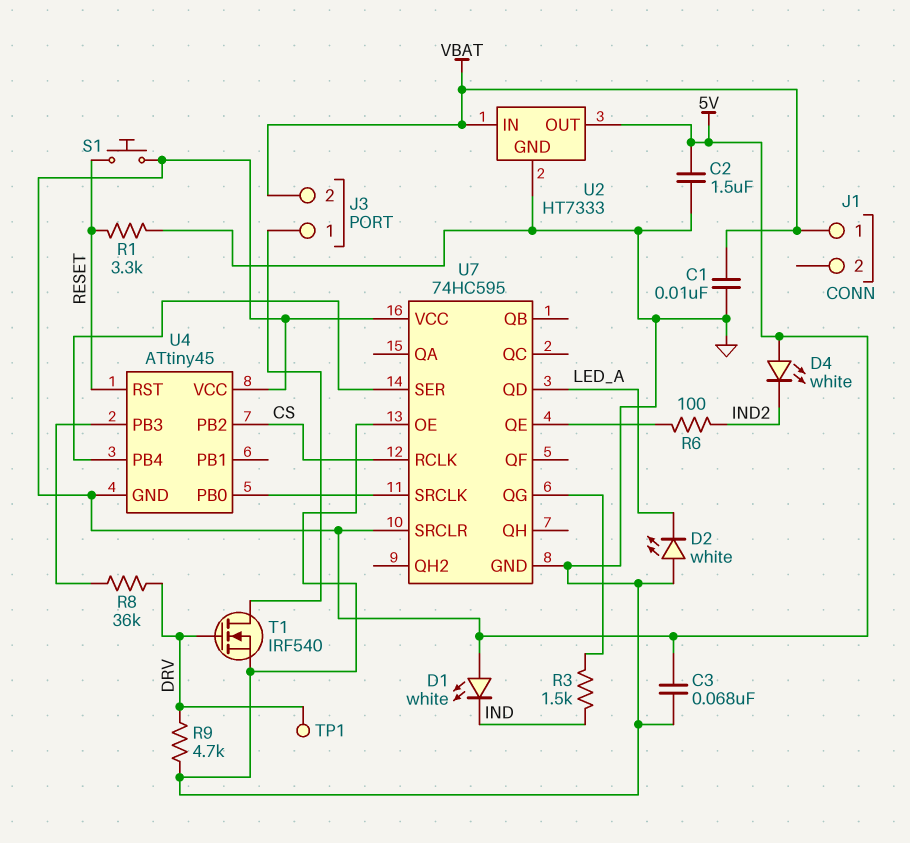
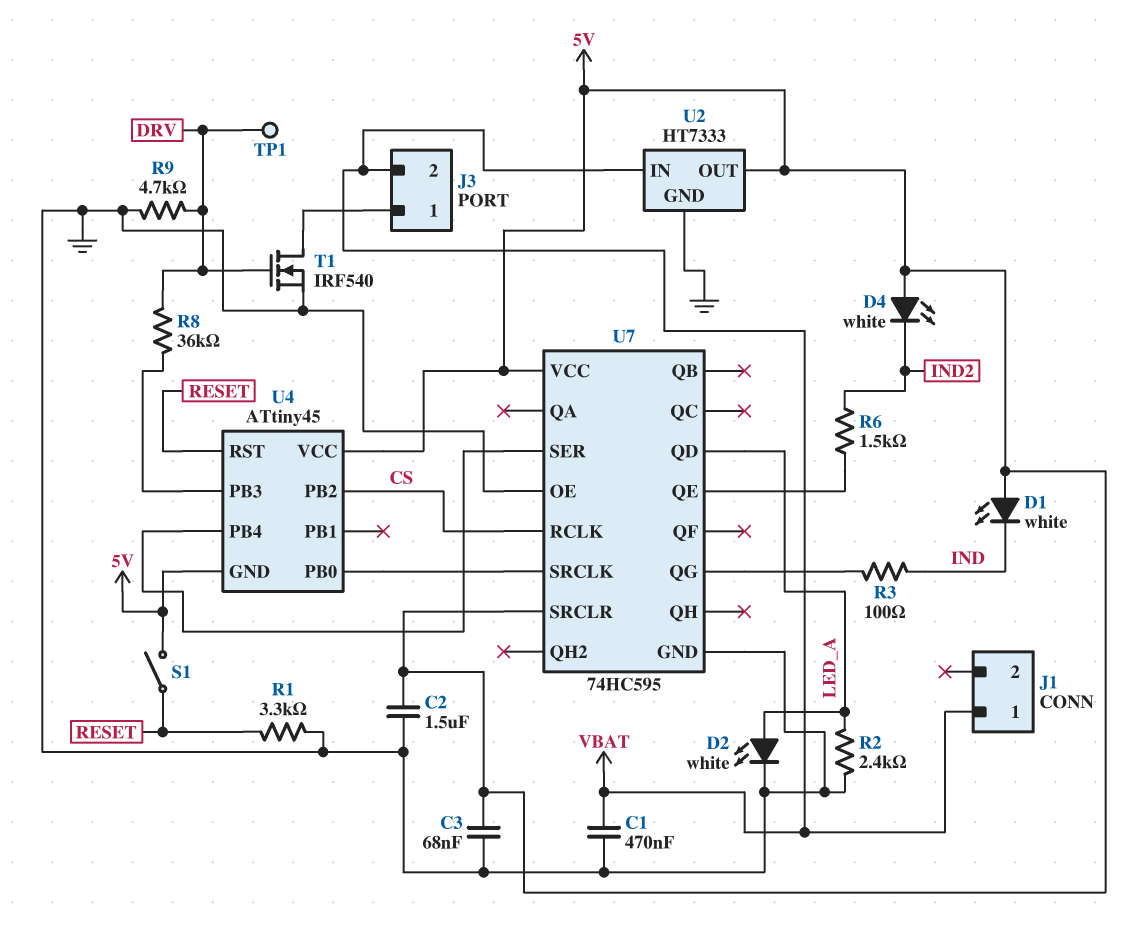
C1: 10nF (GND, VBAT) -> 470nF (GND, VBAT)
D2: LED white (A GND, K LED_A) -> LED white (A LED_A, K GND)
R2: none -> 2.4k (GND, LED_A)
R3: 1.5k (IND, U7/QG) -> 100 (IND, U7/QG)
R6: 100 (IND2, U7/QE) -> 1.5k (IND2, U7/QE)
S1: button (5V, RESET) -> switch (5V, RESET)

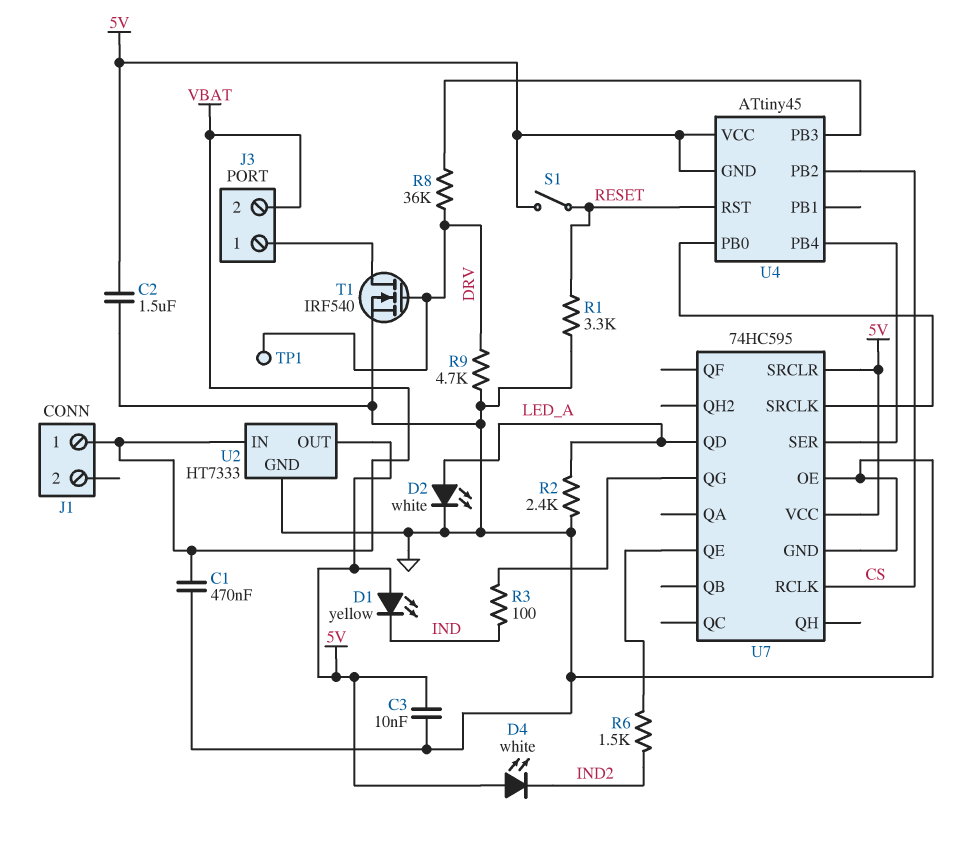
C3: 68nF (5V, GND) -> 10nF (5V, GND)
D1: LED white (A 5V, K IND) -> LED yellow (A 5V, K IND)

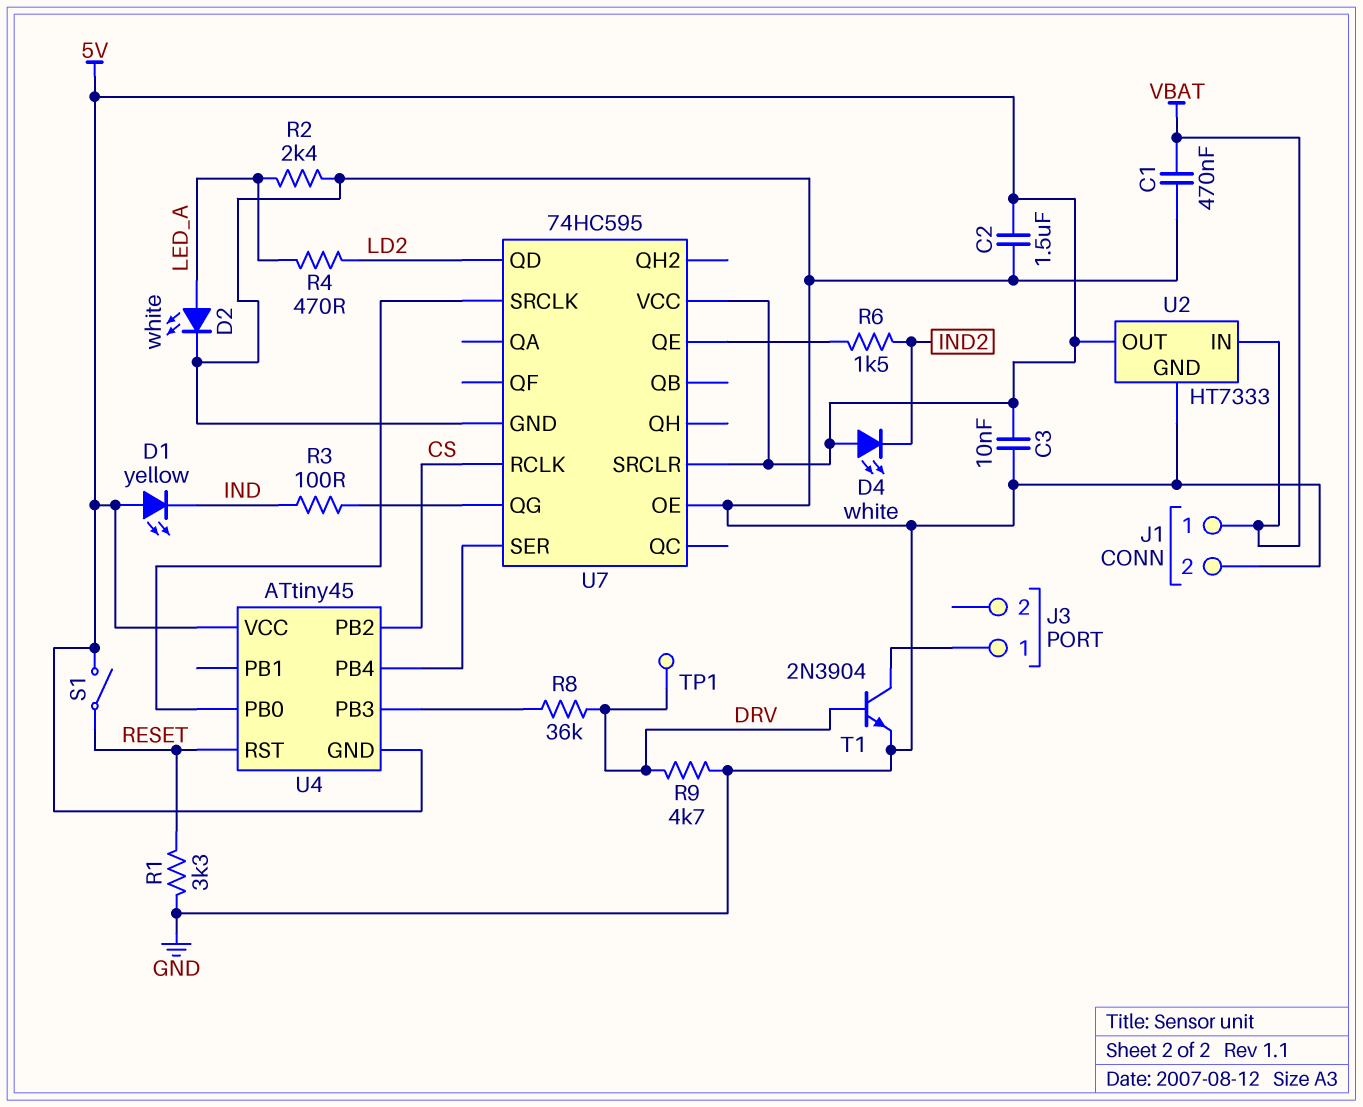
J1 pin 2: none -> GND
J3 pin 2: VBAT -> none
R4: none -> 470 (LD2, LED_A)
T1: NMOS IRF540 (G DRV, D J3/1, S GND) -> NPN 2N3904 (B DRV, C J3/1, E GND)
U7 pin QD: LED_A -> LD2

